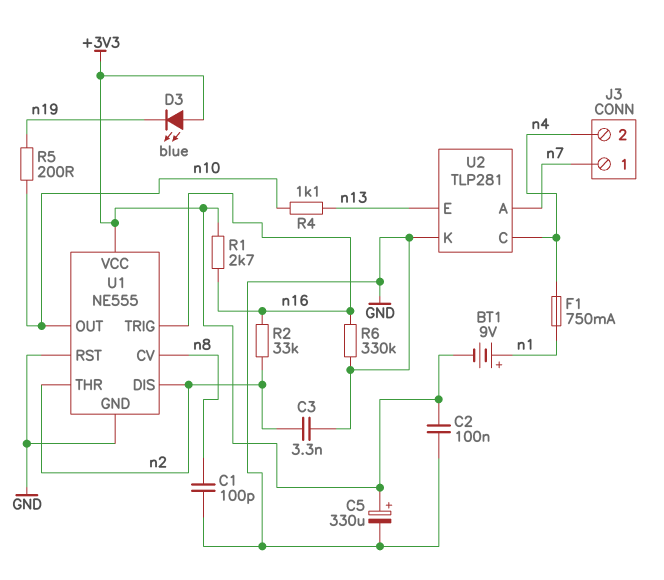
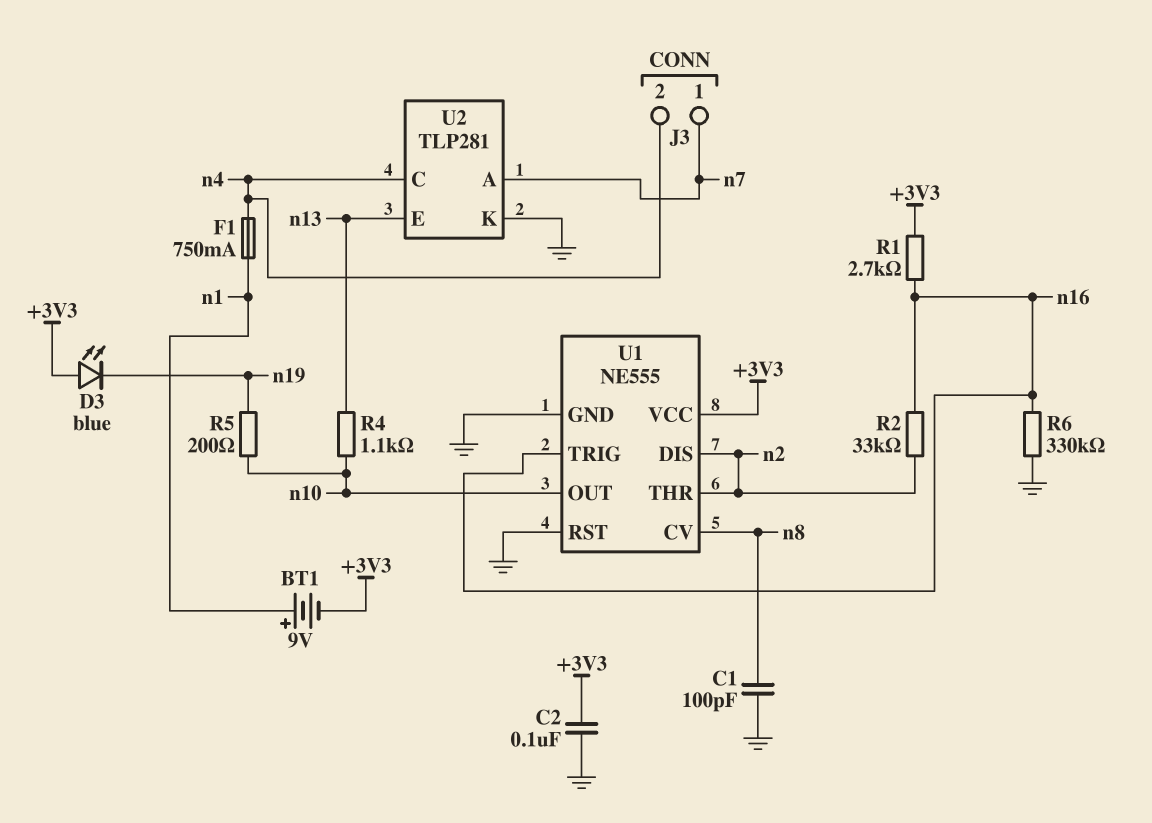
C3: 3.3nF (GND, n2) -> none
C5: 330uF (plus +3V3, minus GND) -> none

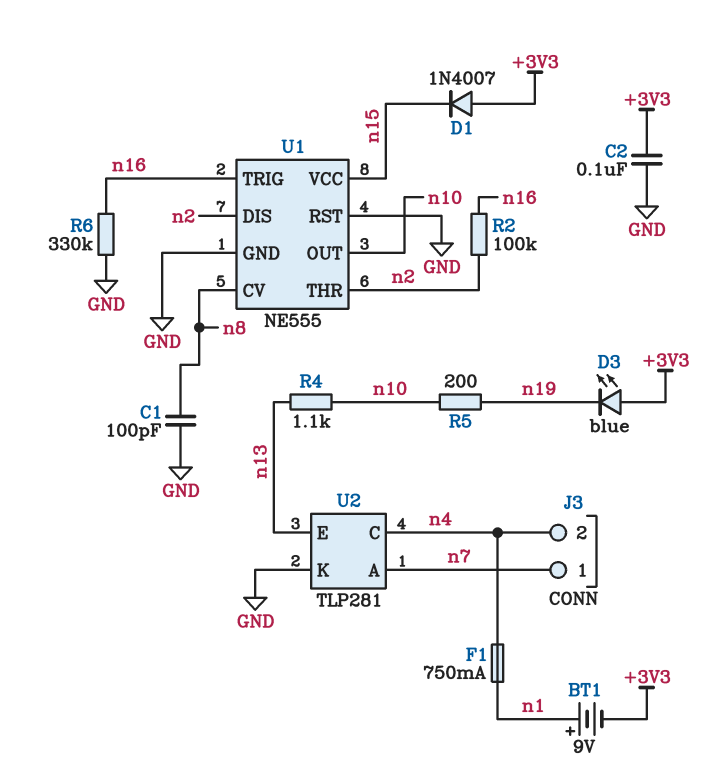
D1: none -> diode 1N4007 (A +3V3, K n15)
R1: 2.7k (+3V3, n16) -> none
R2: 33k (n2, n16) -> 100k (n2, n16)
U1 pin VCC: +3V3 -> n15

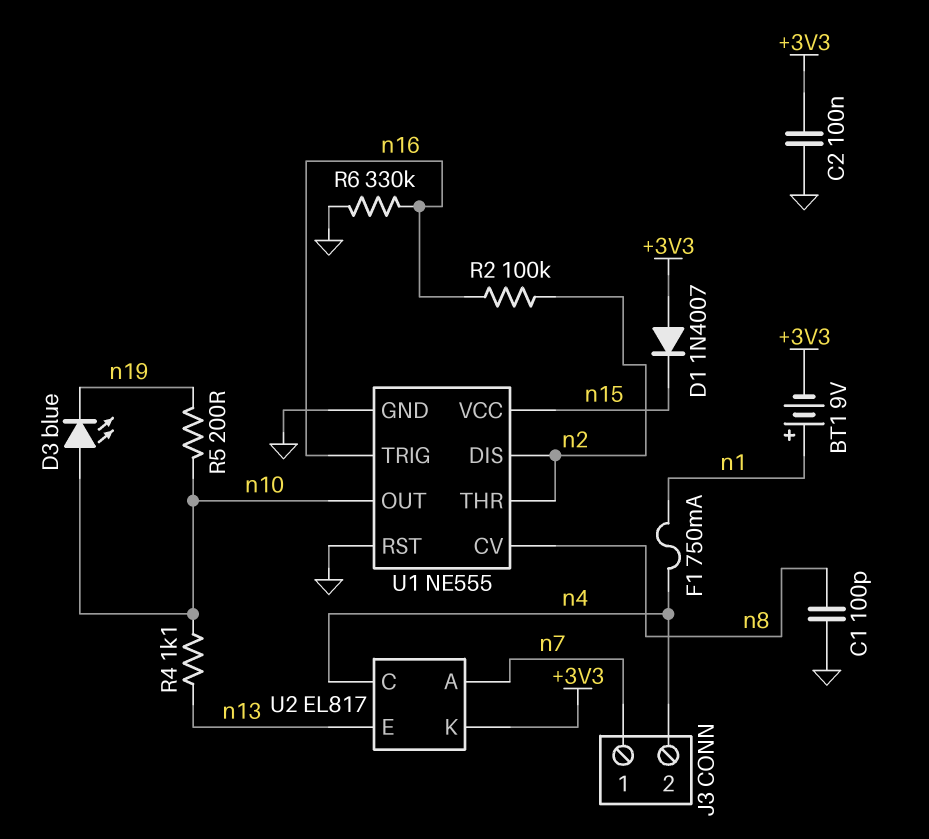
D3: LED blue (A +3V3, K n19) -> LED blue (A n10, K n19)
U2: TLP281 -> EL817
U2 pin K: GND -> +3V3

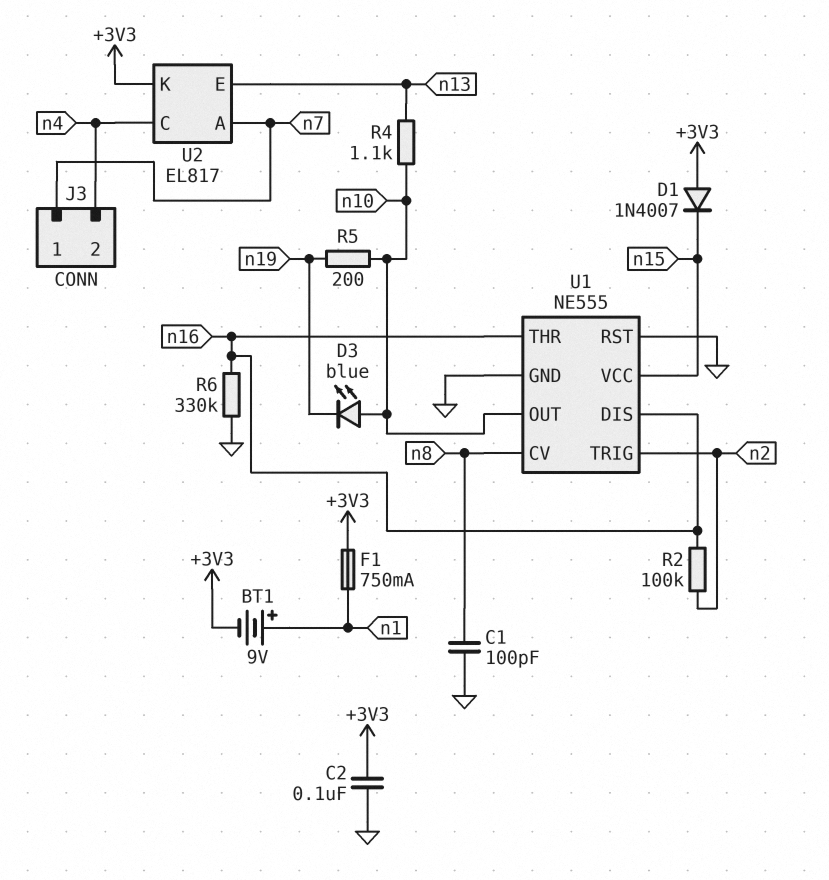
F1: 750mA (n1, n4) -> 750mA (+3V3, n1)
U1 pin DIS: n2 -> n16
U1 pin THR: n2 -> n16
U1 pin TRIG: n16 -> n2

